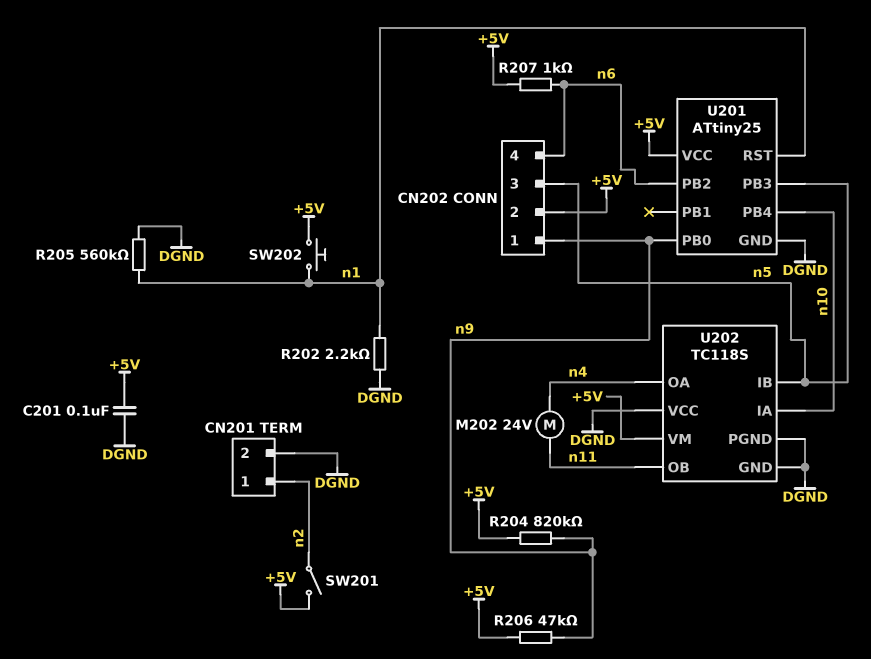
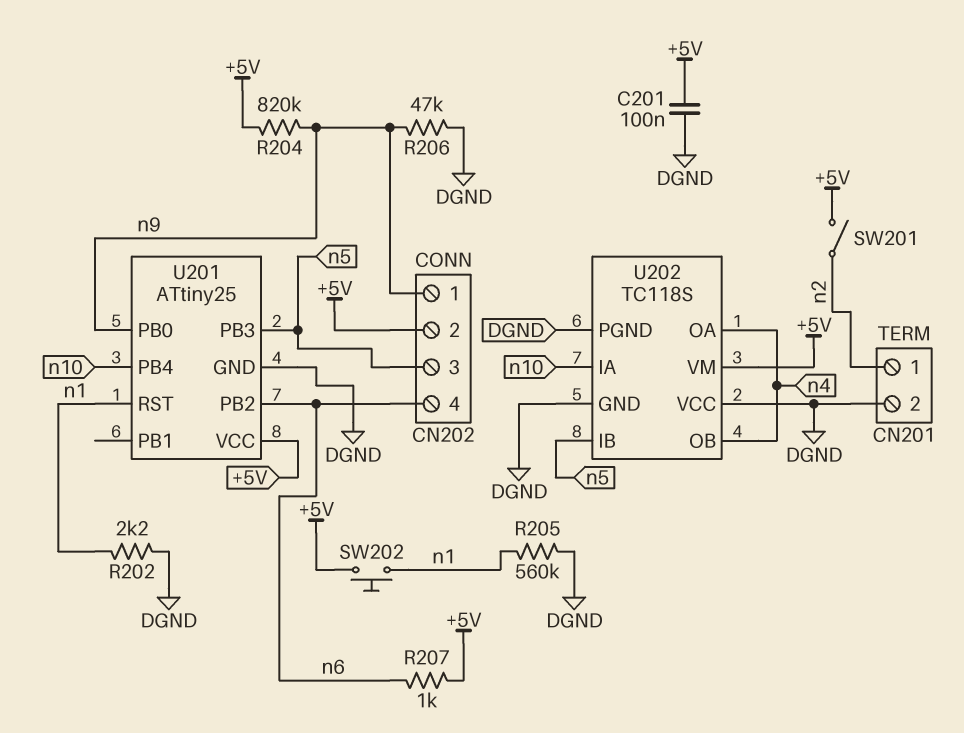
M202: motor 24V (n4, n11) -> none
R206: 47k (+5V, n9) -> 47k (DGND, n9)
U202 pin OB: n11 -> n4

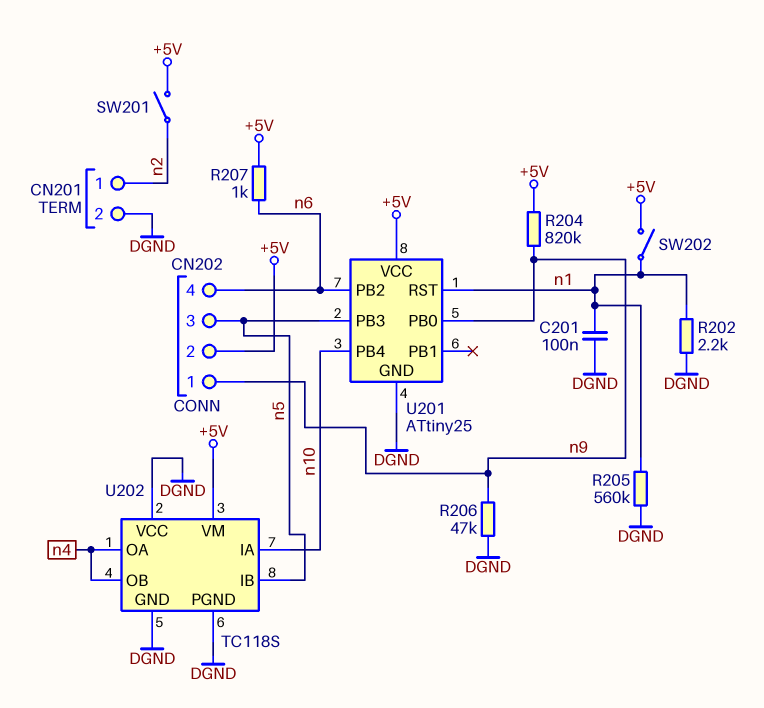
C201: 100nF (+5V, DGND) -> 100nF (DGND, n1)
SW202: button (+5V, n1) -> switch (+5V, n1)

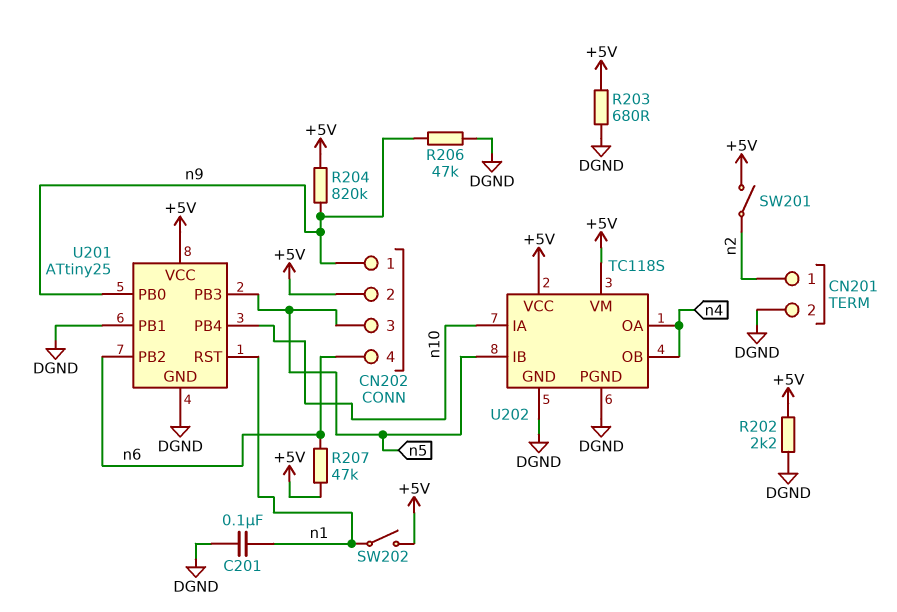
R202: 2.2k (DGND, n1) -> 2.2k (+5V, DGND)
R203: none -> 680 (+5V, DGND)
R205: 560k (DGND, n1) -> none
R207: 1k (+5V, n6) -> 47k (+5V, n6)
U201 pin PB1: none -> DGND
U202 pin VCC: DGND -> +5V

